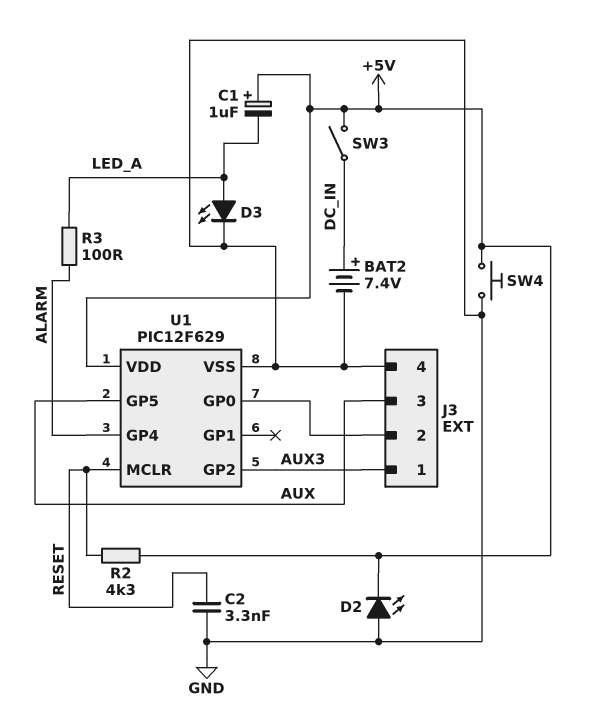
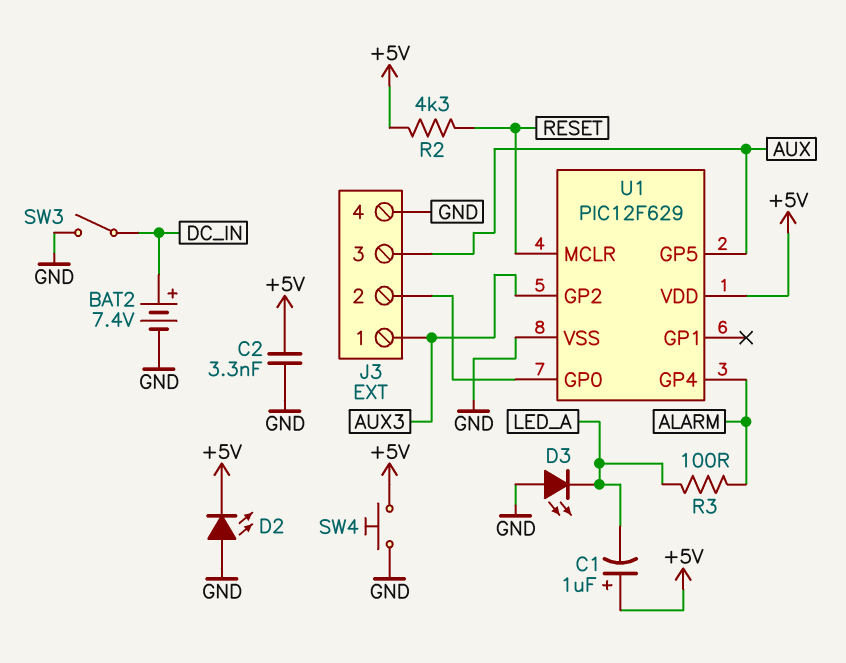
C2: 3.3nF (GND, RESET) -> 3.3nF (+5V, GND)
D3: LED (A LED_A, K GND) -> LED (A GND, K LED_A)
SW3: switch (+5V, DC_IN) -> switch (DC_IN, GND)

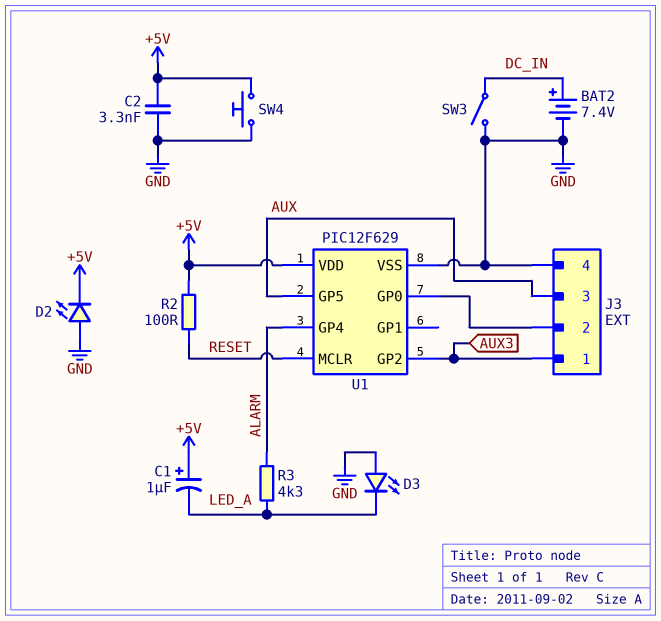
R2: 4.3k (+5V, RESET) -> 100 (+5V, RESET)
R3: 100 (ALARM, LED_A) -> 4.3k (ALARM, LED_A)

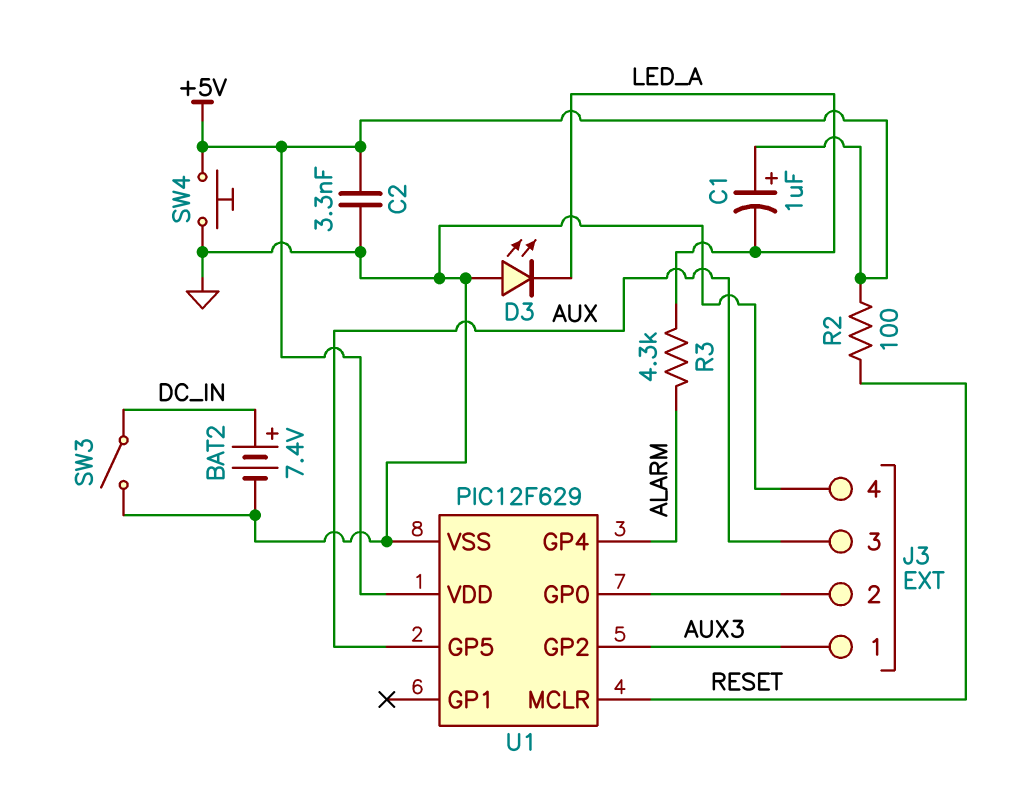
D2: LED (A GND, K +5V) -> none

